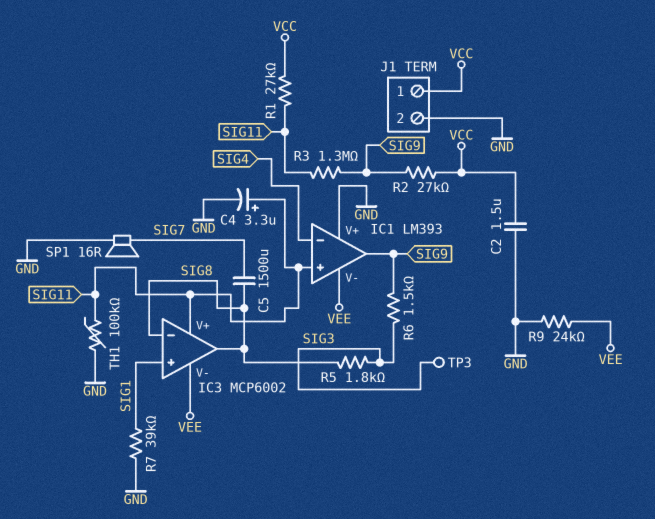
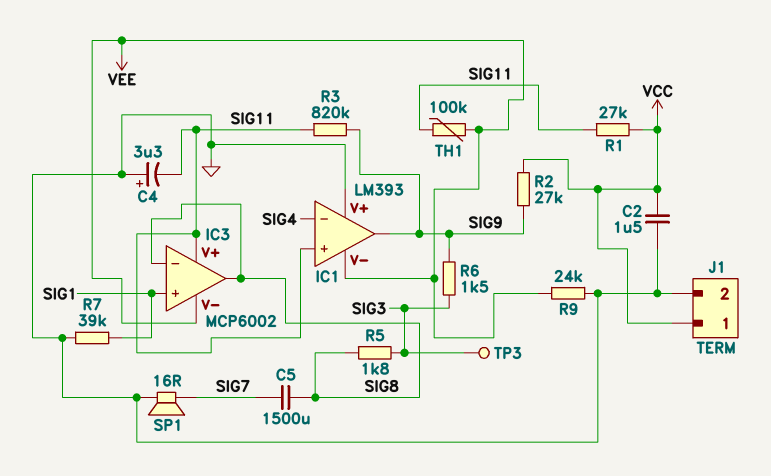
C4: 3.3uF (plus SIG11, minus GND) -> 3.3uF (plus GND, minus SIG11)
R3: 1.3M (SIG9, SIG11) -> 820k (SIG9, SIG11)
TH1: 100k (GND, SIG11) -> 100k (SIG11, VEE)

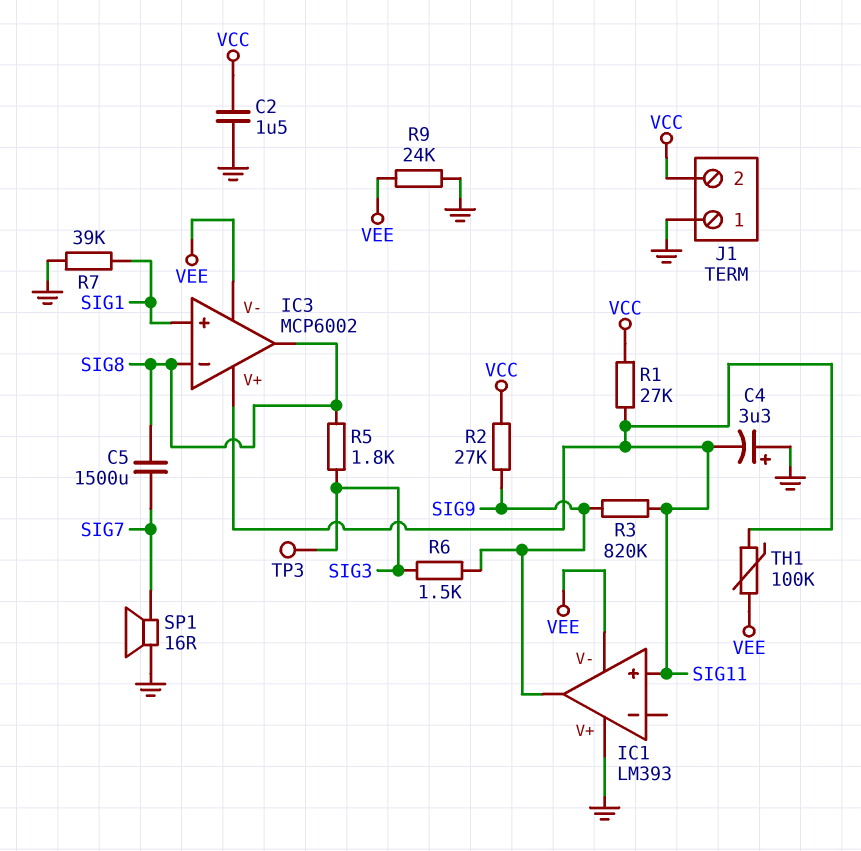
IC1 pin in-: SIG4 -> none
J1 pin 1: VCC -> GND
J1 pin 2: GND -> VCC

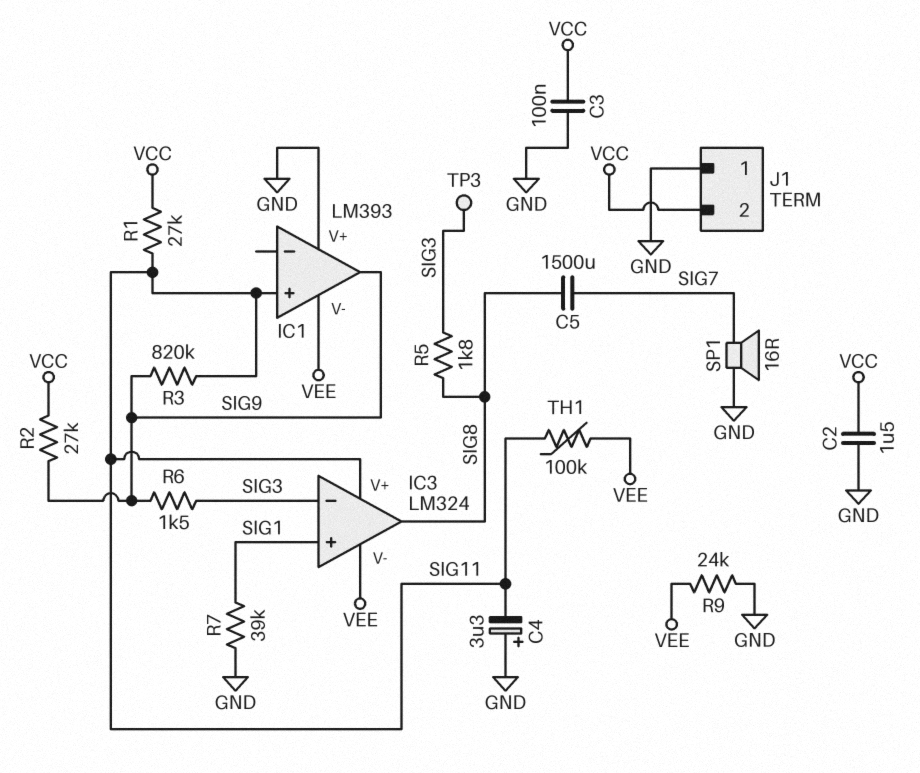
C3: none -> 100nF (GND, VCC)
IC3: MCP6002 -> LM324
IC3 pin in-: SIG8 -> SIG3

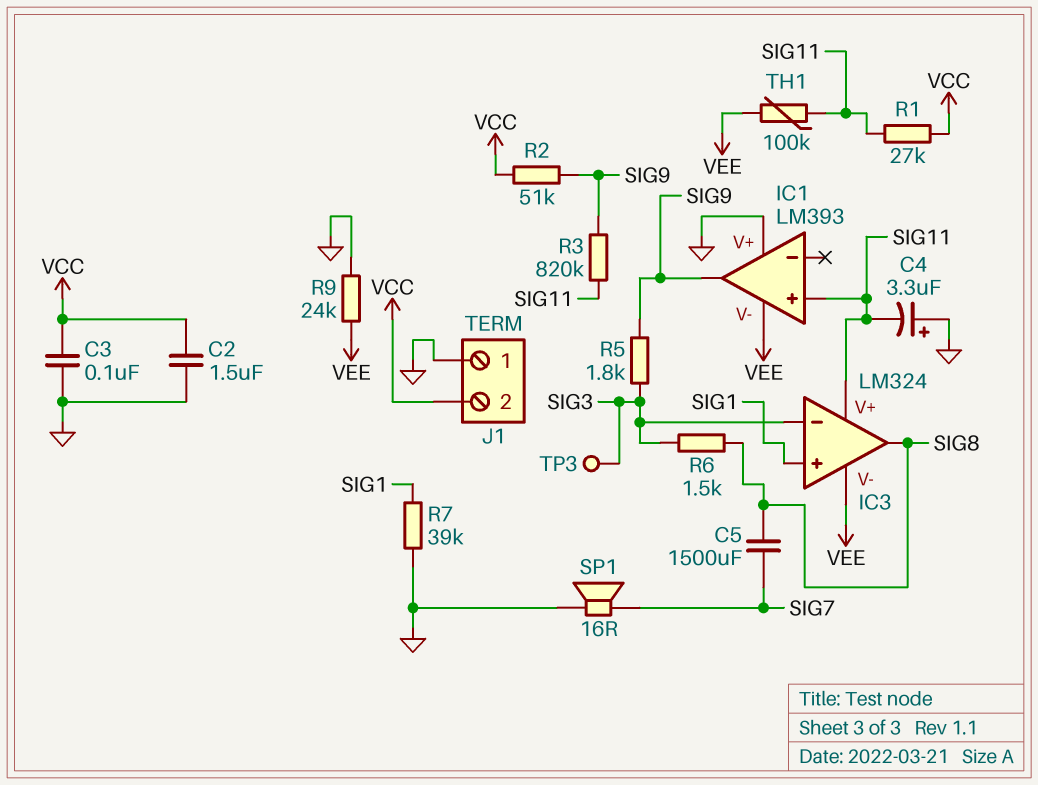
R2: 27k (SIG9, VCC) -> 51k (SIG9, VCC)
R5: 1.8k (SIG3, SIG8) -> 1.8k (SIG3, SIG9)
R6: 1.5k (SIG3, SIG9) -> 1.5k (SIG3, SIG8)

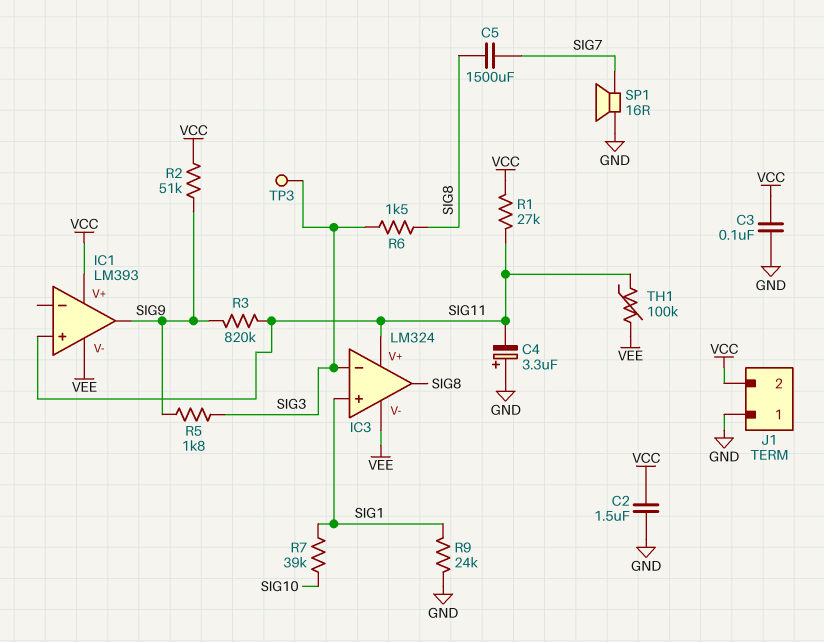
IC1 pin V+: GND -> VCC
R7: 39k (GND, SIG1) -> 39k (SIG1, SIG10)
R9: 24k (GND, VEE) -> 24k (GND, SIG1)

